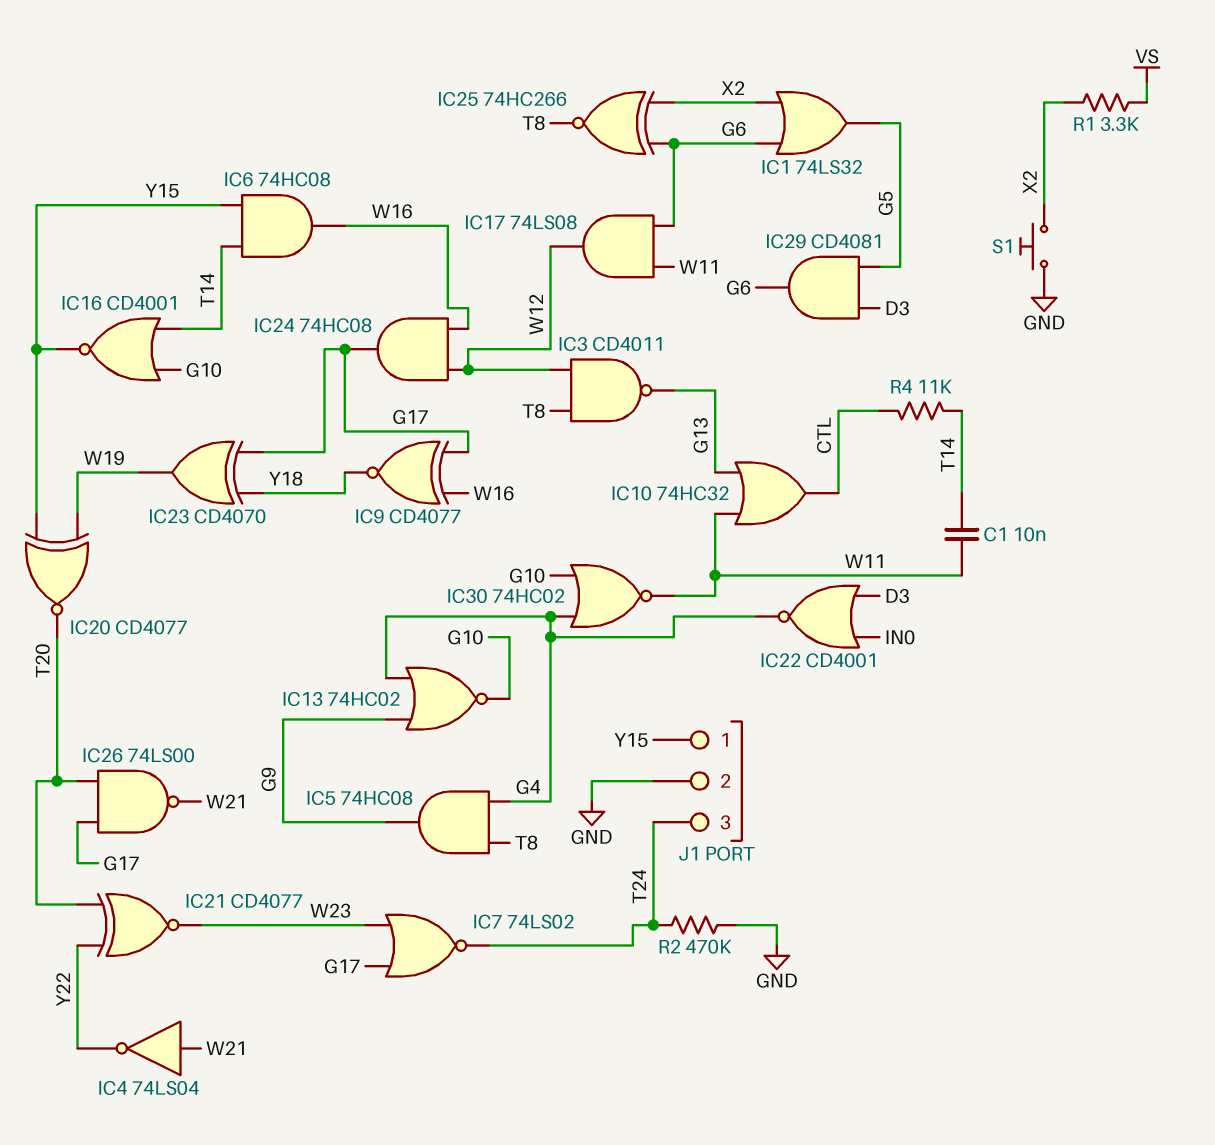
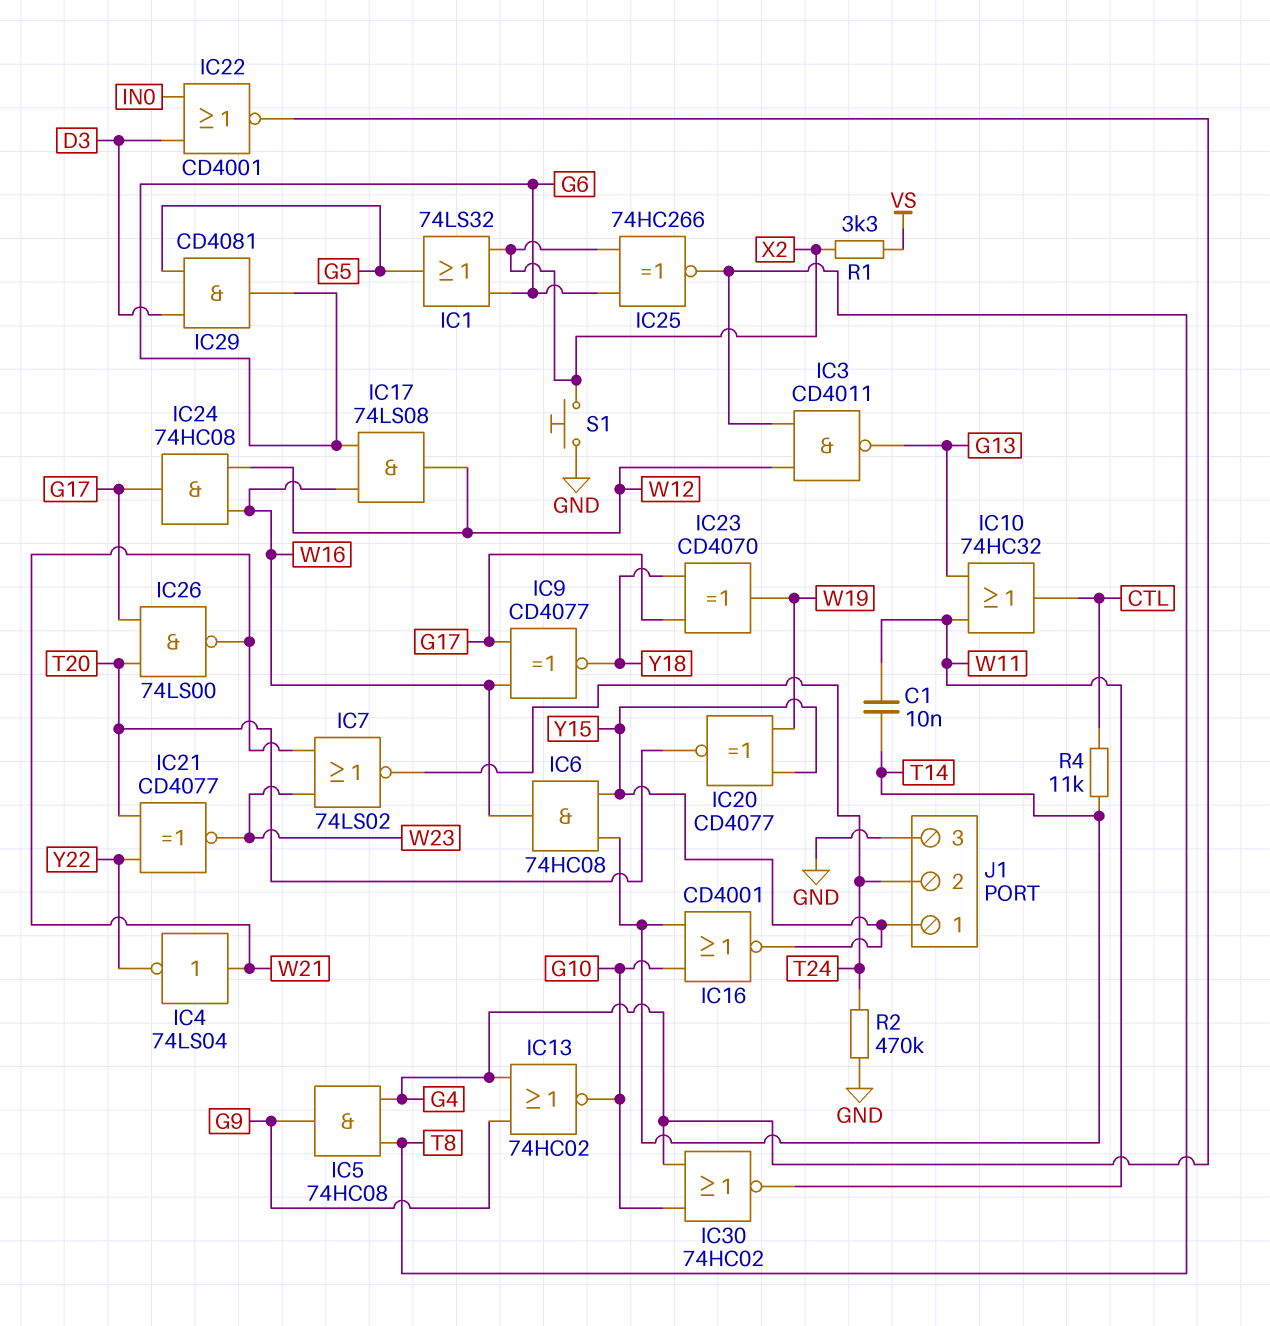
IC7: NOR 74LS02 (in G17, in W23, out T24) -> NOR 74LS02 (in W21, in W23, out T24)
IC17: AND 74LS08 (in G6, in W11, out W12) -> AND 74LS08 (in G6, in W16, out W12)
J1 pin 2: GND -> T24
J1 pin 3: T24 -> GND

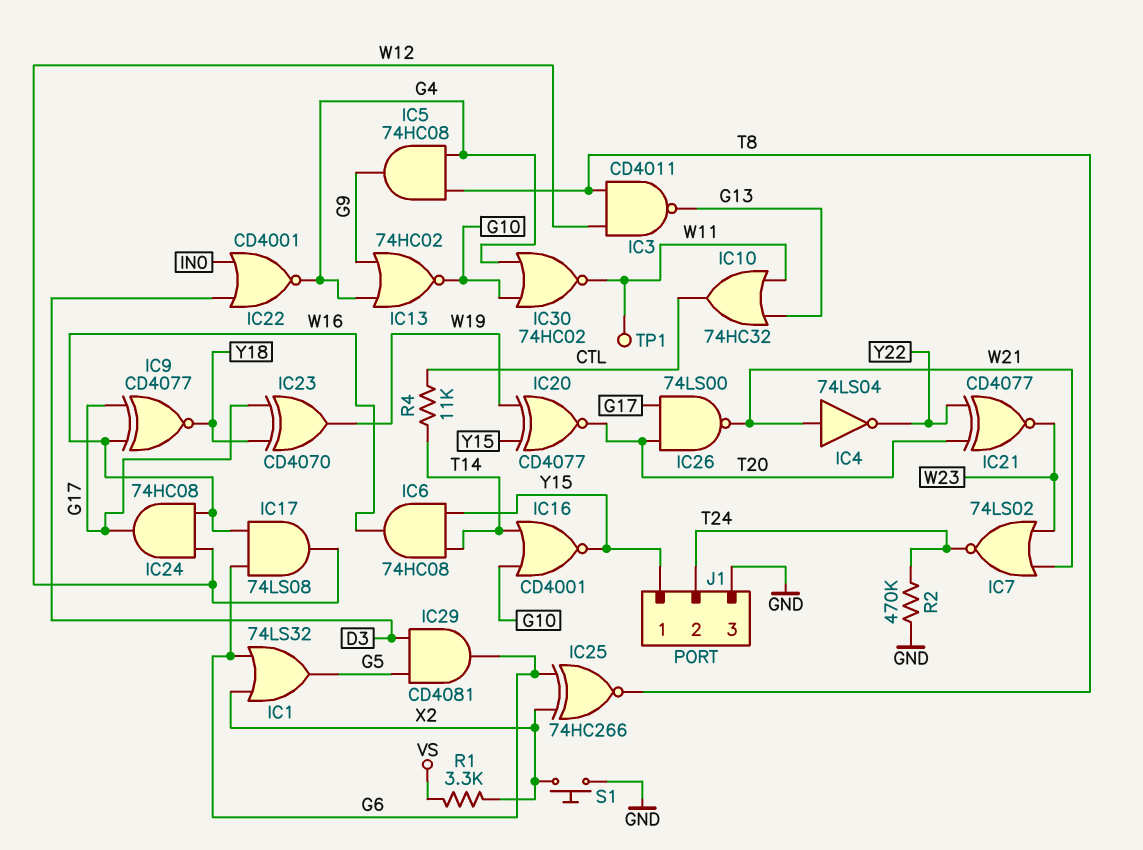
C1: 10nF (T14, W11) -> none
TP1: none -> test point (W11)

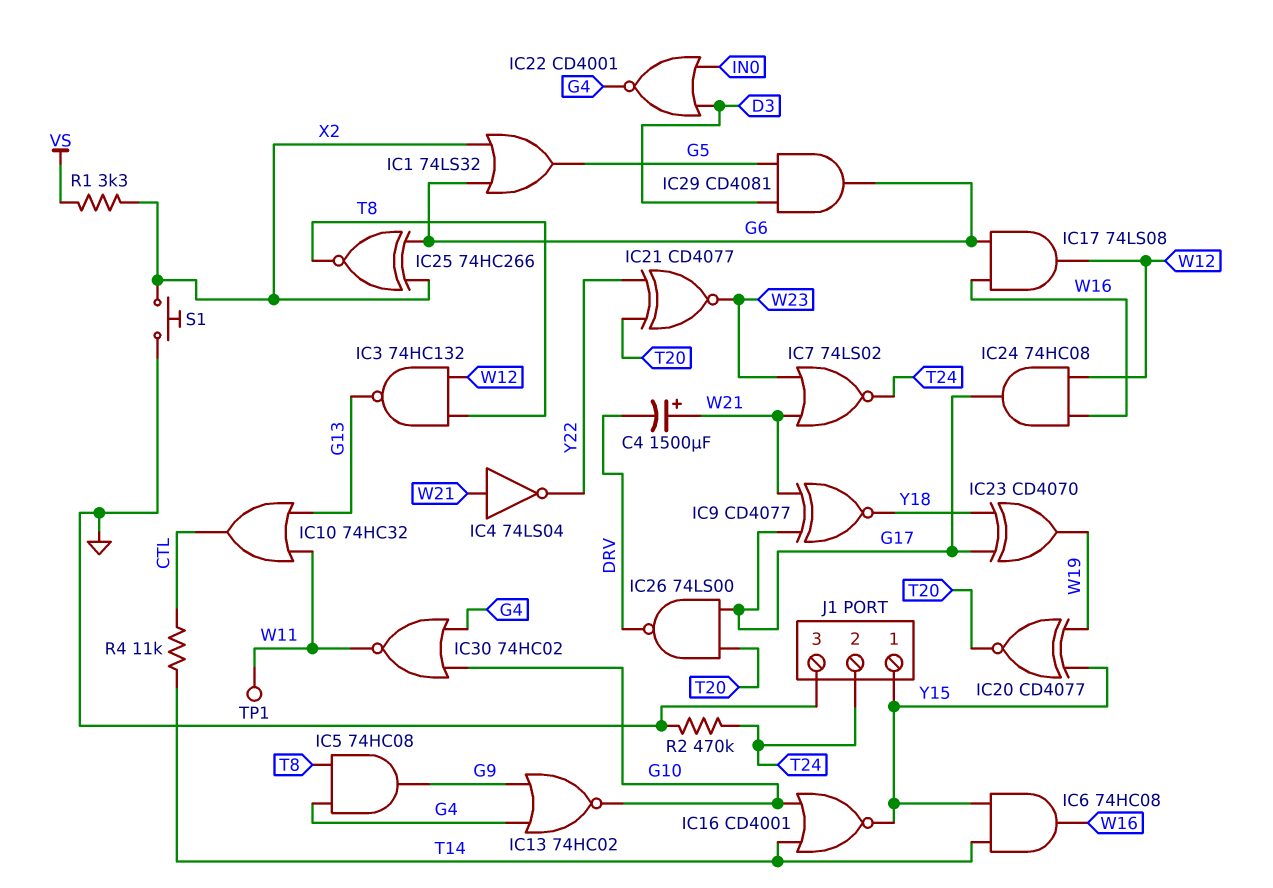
C4: none -> 1500uF (plus W21, minus DRV)
IC3: NAND CD4011 (in T8, in W12, out G13) -> NAND 74HC132 (in T8, in W12, out G13)
IC9: XNOR CD4077 (in G17, in W16, out Y18) -> XNOR CD4077 (in G17, in W21, out Y18)
IC26: NAND 74LS00 (in G17, in T20, out W21) -> NAND 74LS00 (in G17, in T20, out DRV)

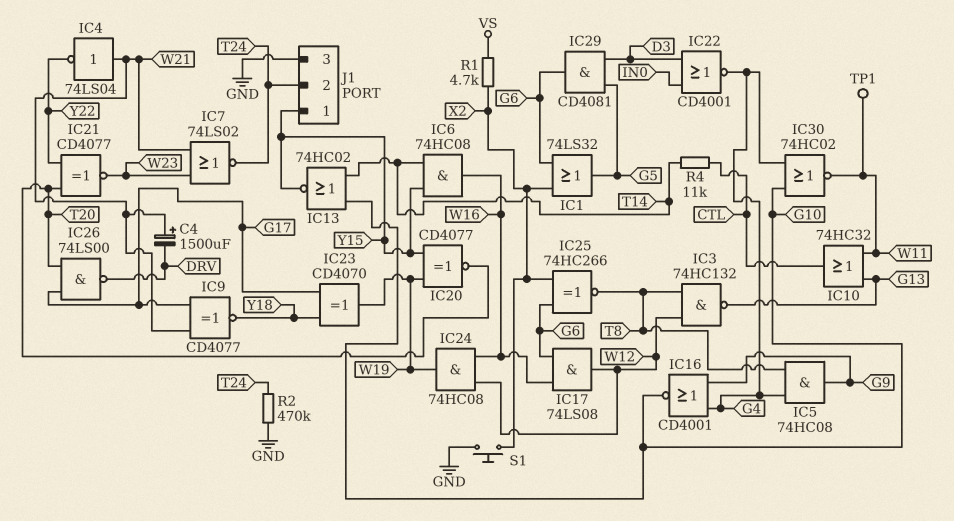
IC13: NOR 74HC02 (in G4, in G9, out G10) -> NOR 74HC02 (in G10, in T14, out Y15)
IC16: NOR CD4001 (in G10, in T14, out Y15) -> NOR CD4001 (in G4, in G9, out G10)
IC24: AND 74HC08 (in W12, in W16, out G17) -> AND 74HC08 (in W12, in W16, out W19)
R1: 3.3k (VS, X2) -> 4.7k (VS, X2)

